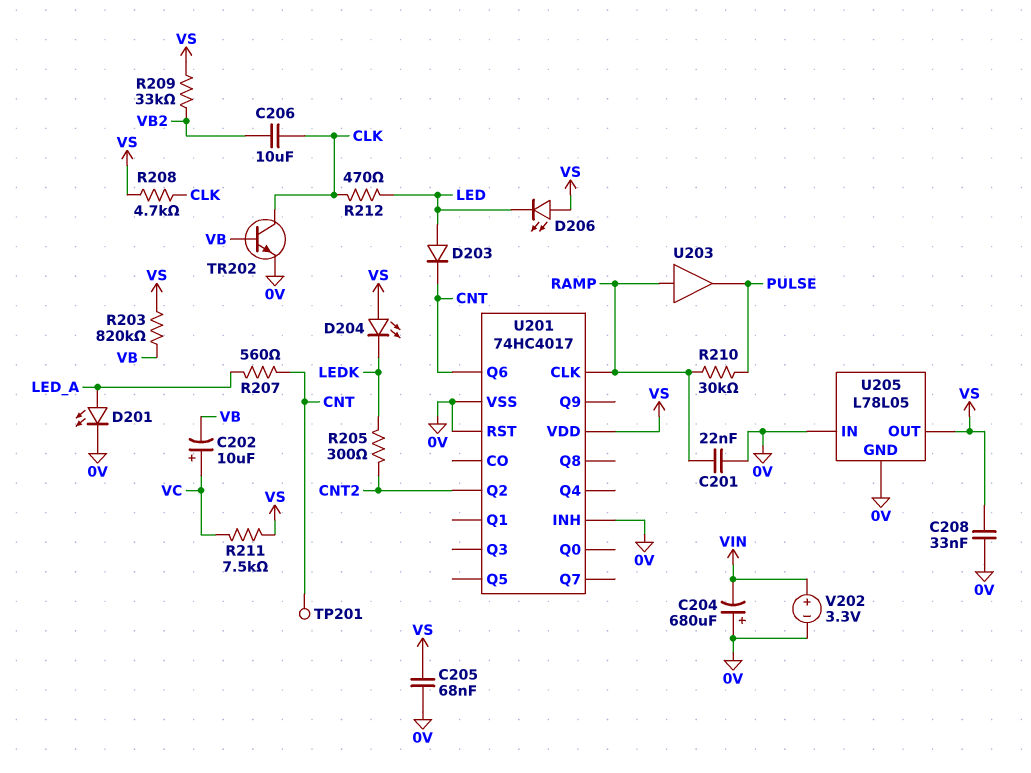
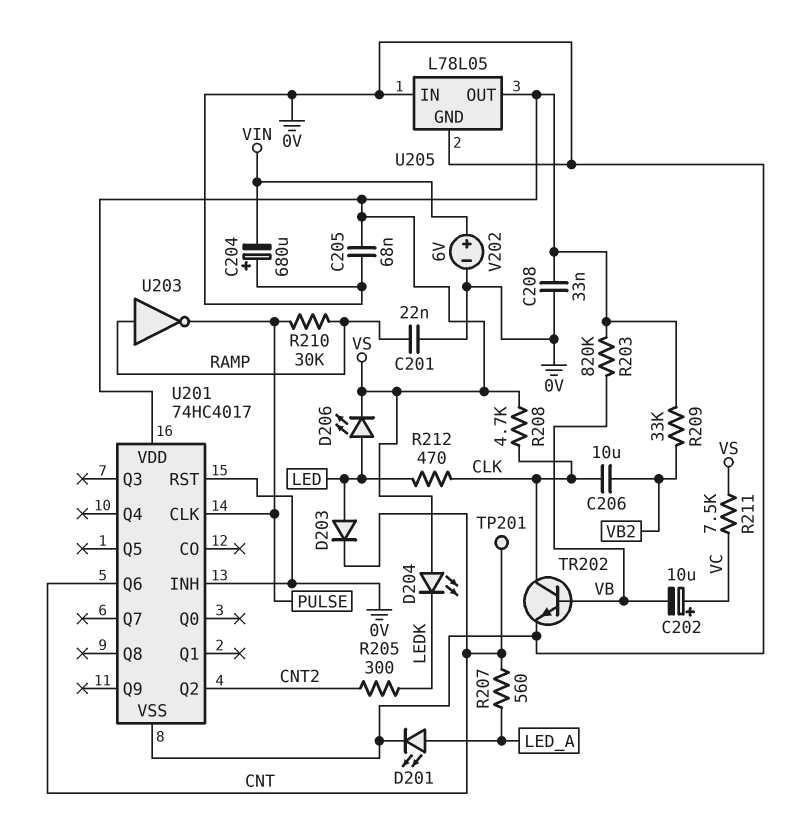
D206: LED (A VS, K LED) -> LED (A LED, K VS)
U201 pin CLK: RAMP -> PULSE
U203: buffer (in RAMP, out PULSE) -> NOT (in RAMP, out PULSE)
V202: 3.3V (plus VIN, minus 0V) -> 6V (plus VIN, minus 0V)

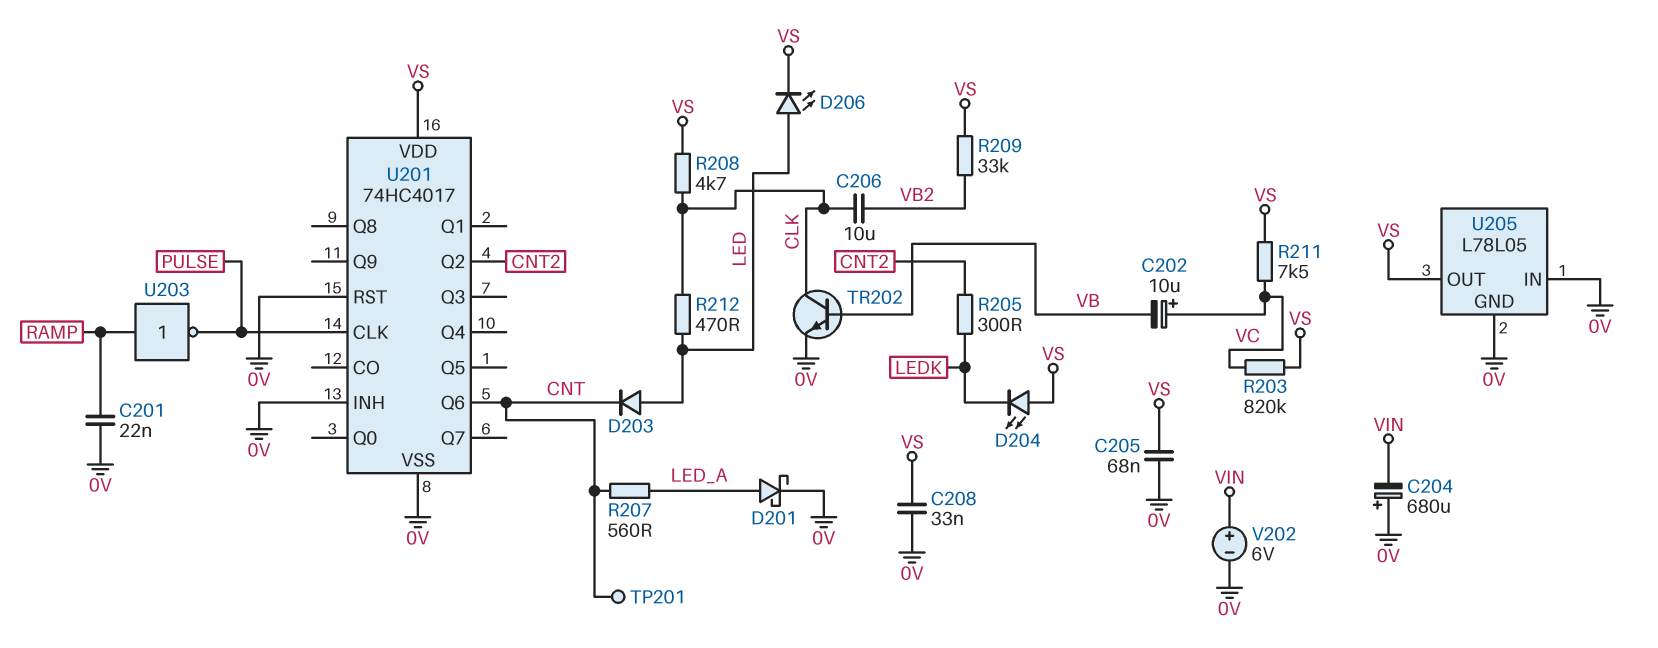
D201: LED (A LED_A, K 0V) -> schottky (A LED_A, K 0V)
R203: 820k (VB, VS) -> 820k (VC, VS)
R210: 30k (PULSE, RAMP) -> none

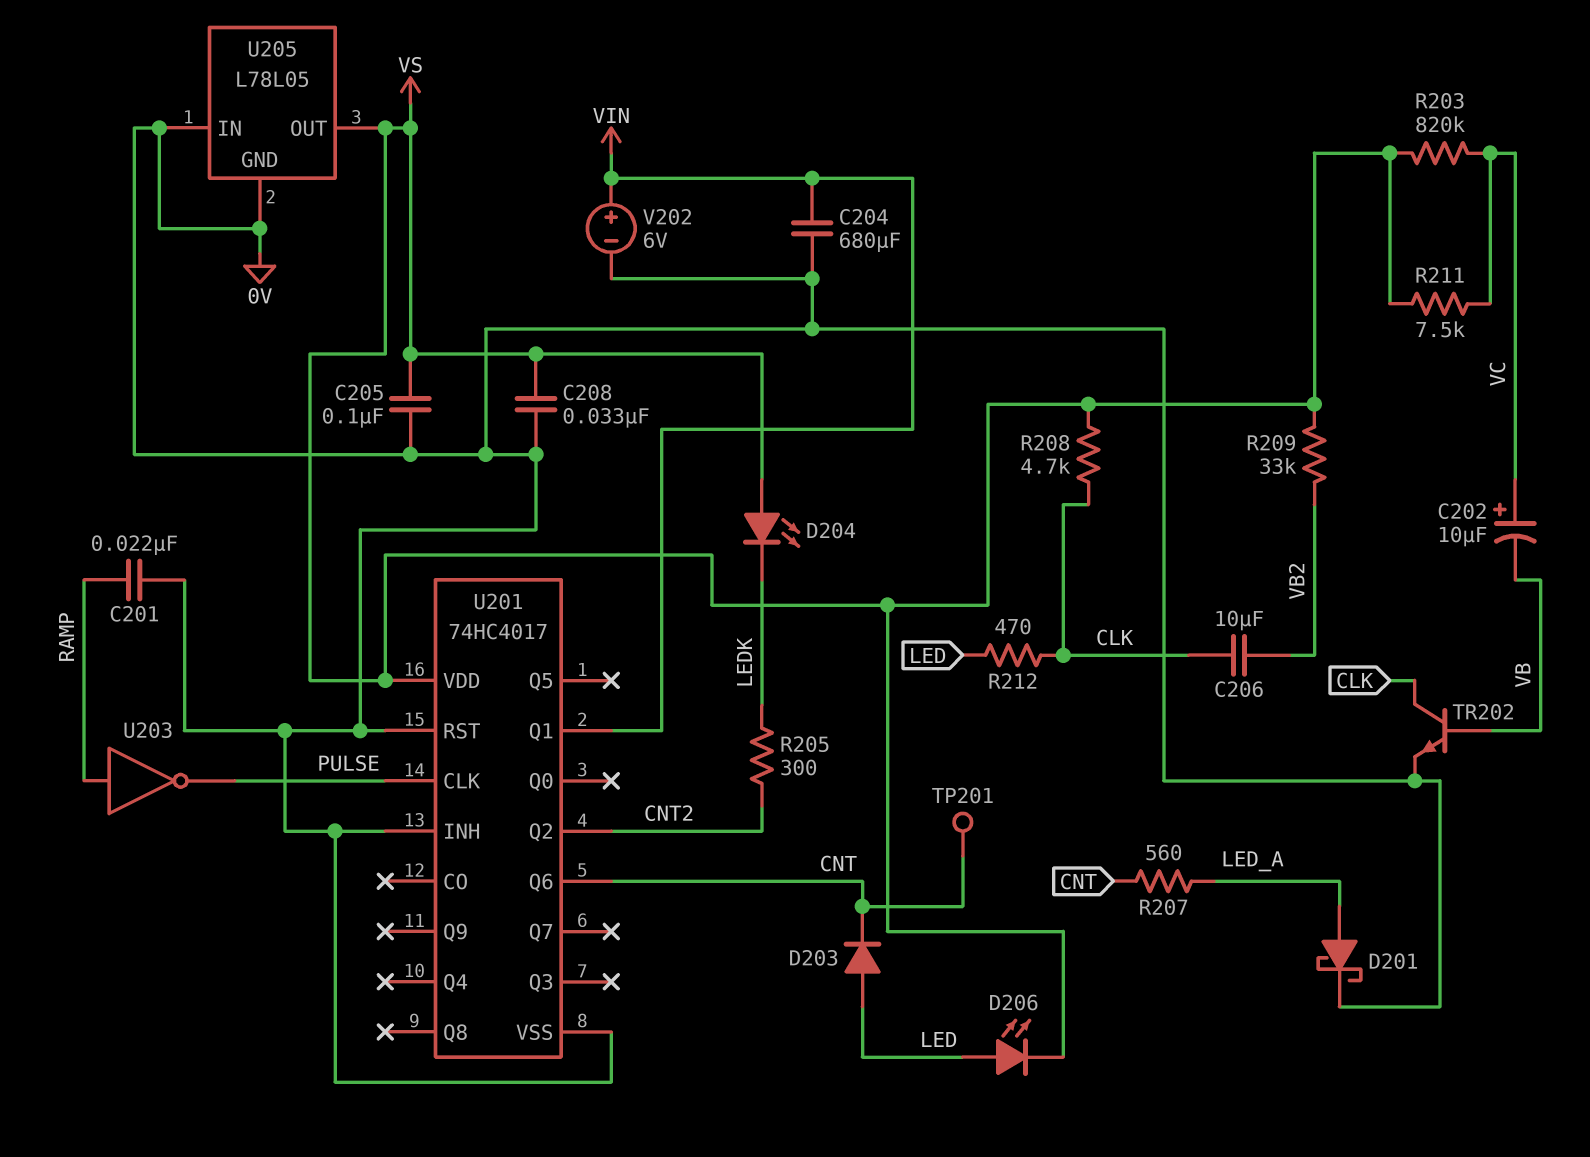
C204: 680uF (plus 0V, minus VIN) -> 680uF (0V, VIN)
C205: 68nF (0V, VS) -> 100nF (0V, VS)
U201 pin Q1: none -> VIN

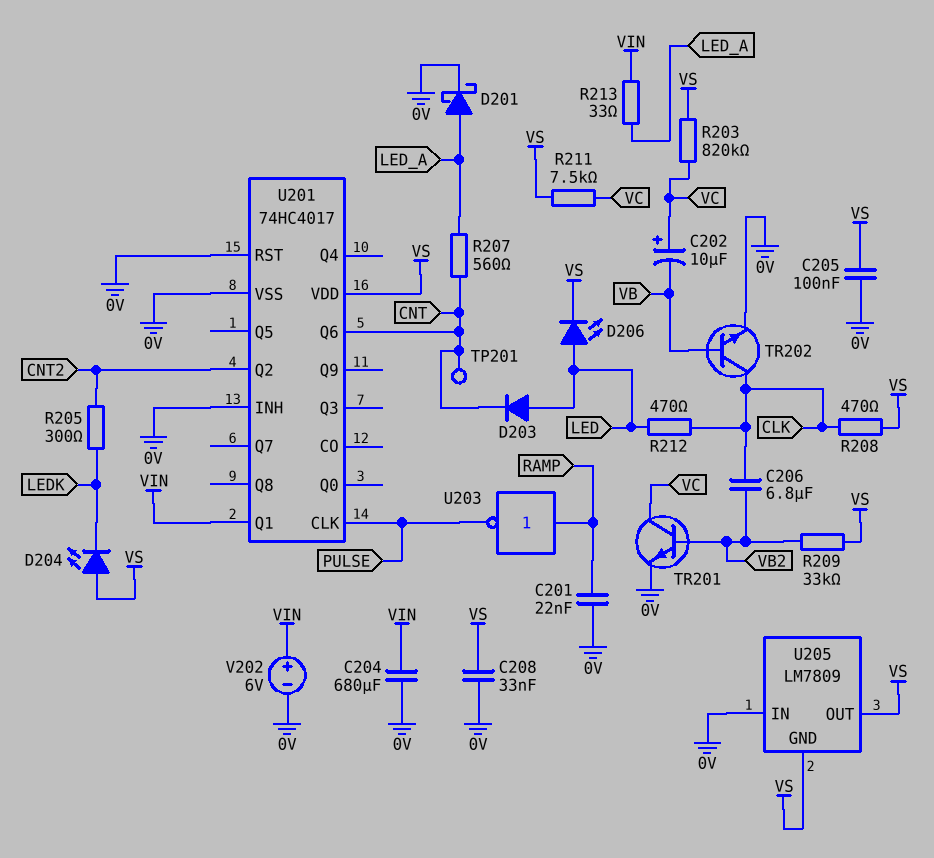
C206: 10uF (CLK, VB2) -> 6.8uF (CLK, VB2)
R208: 4.7k (CLK, VS) -> 470 (CLK, VS)
R213: none -> 33 (LED_A, VIN)
TR201: none -> NPN (B VB2, C VC, E 0V)
U205: L78L05 -> LM7809
U205 pin GND: 0V -> VS

